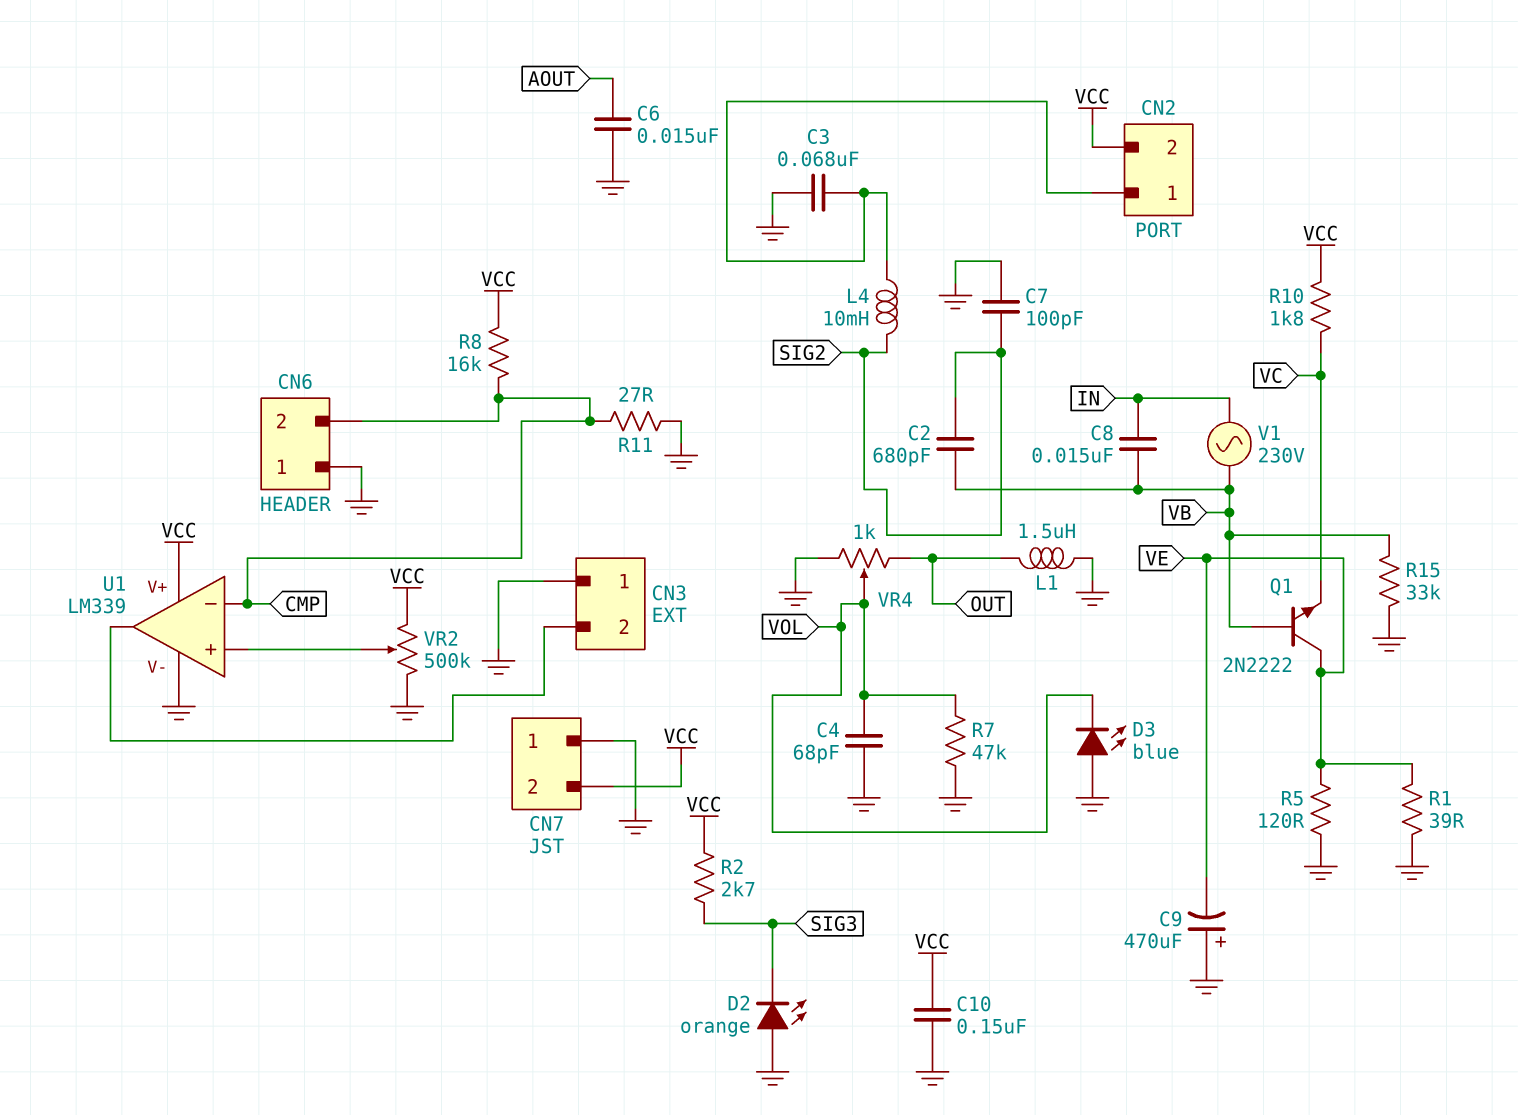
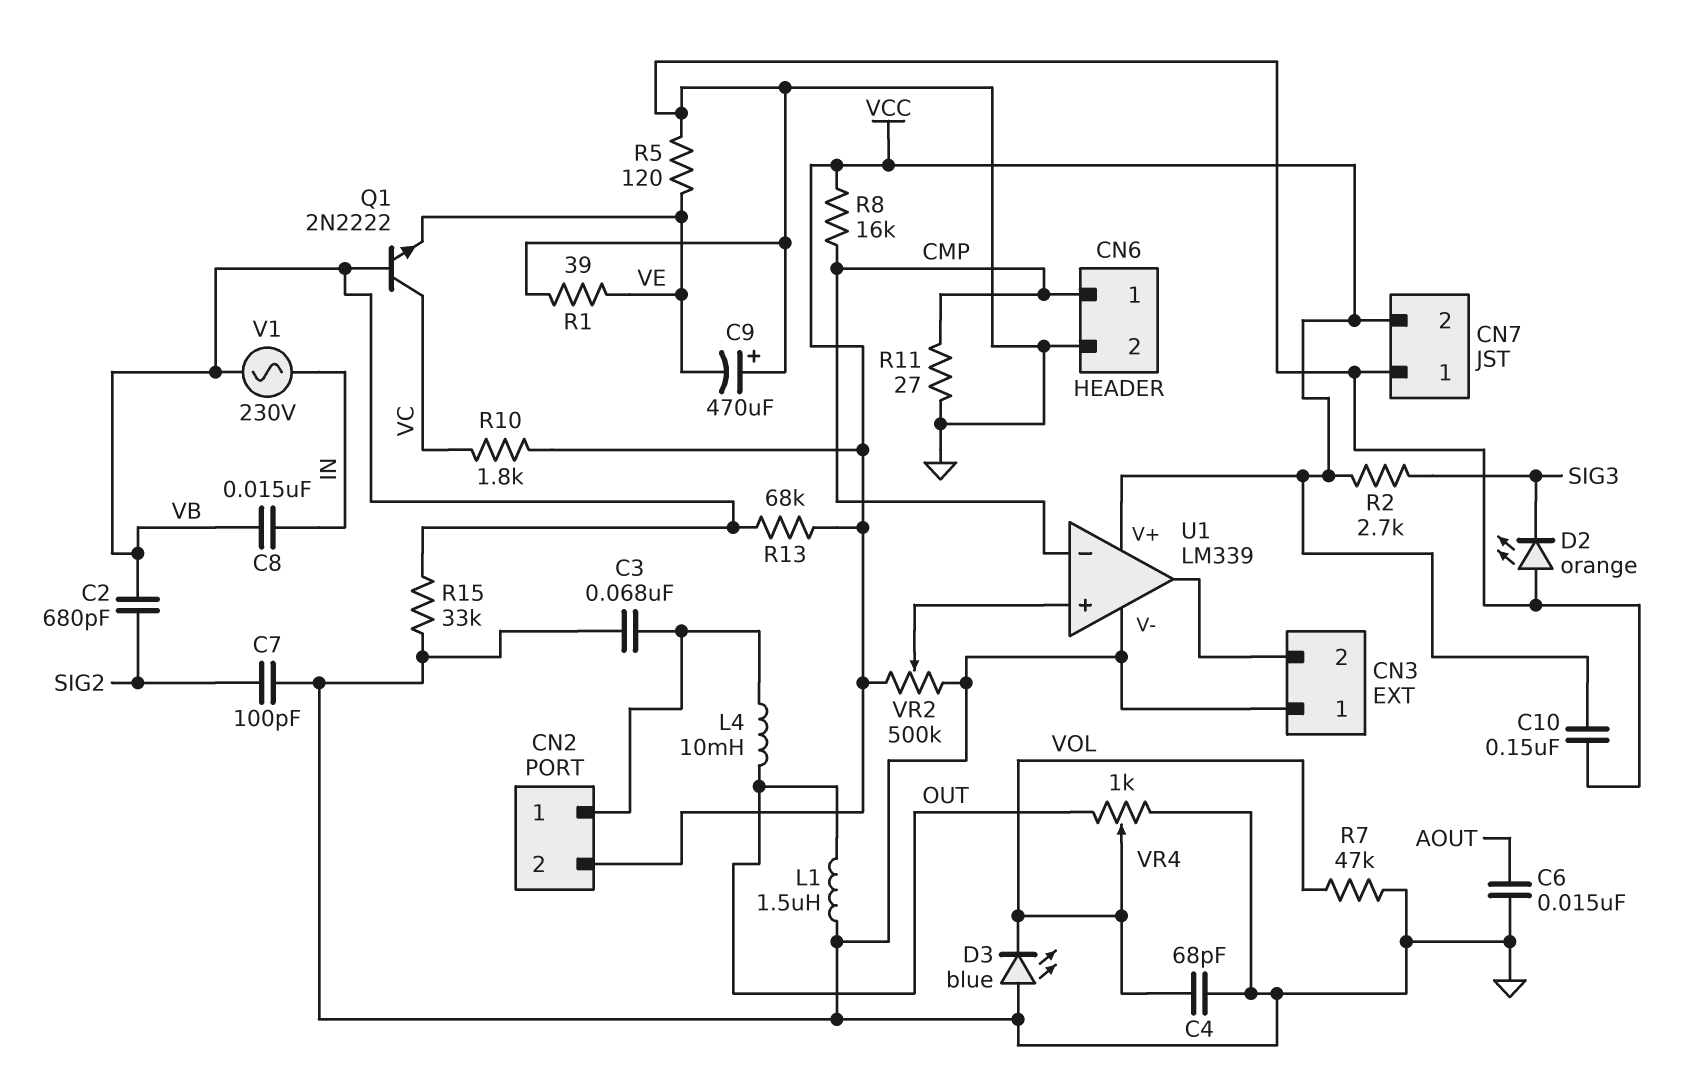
CN6 pin 1: GND -> CMP
CN6 pin 2: CMP -> GND
L4: 10mH (CN2/1, SIG2) -> 10mH (CN2/1, OUT)
Q1: NPN 2N2222 (B VB, C VE, E VC) -> NPN 2N2222 (B VB, C VC, E VE)
R13: none -> 68k (VB, VCC)

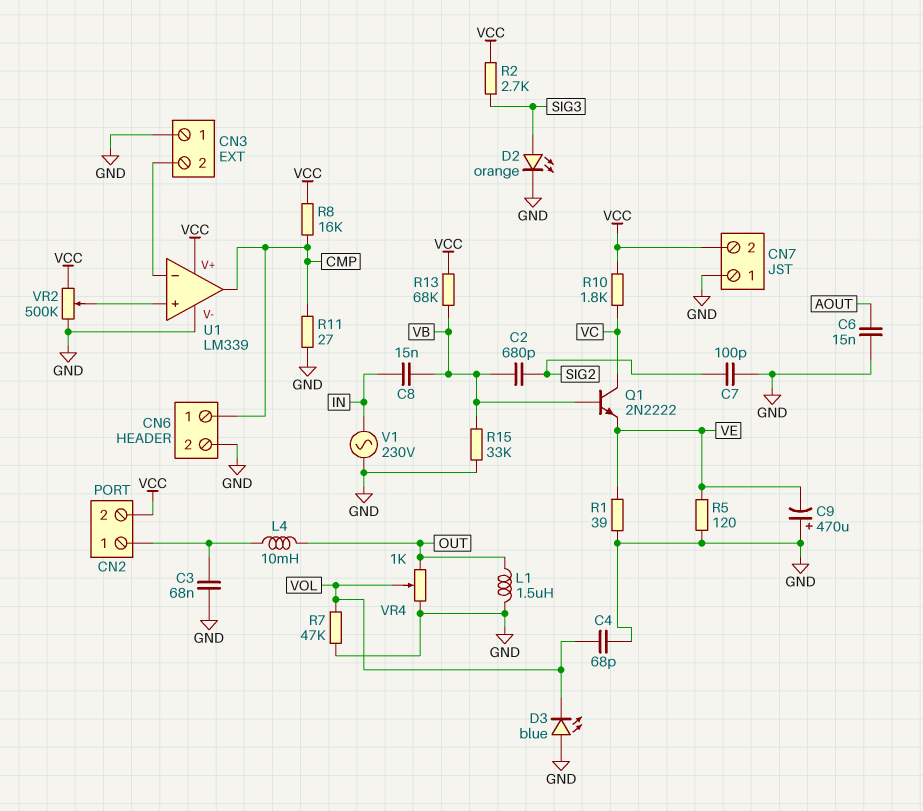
C10: 150nF (GND, VCC) -> none
D2: LED orange (A GND, K SIG3) -> LED orange (A SIG3, K GND)
U1 pin in-: CMP -> CN3/2
U1 pin out: CN3/2 -> CMP
V1: AC 230V (IN, VB) -> AC 230V (GND, IN)

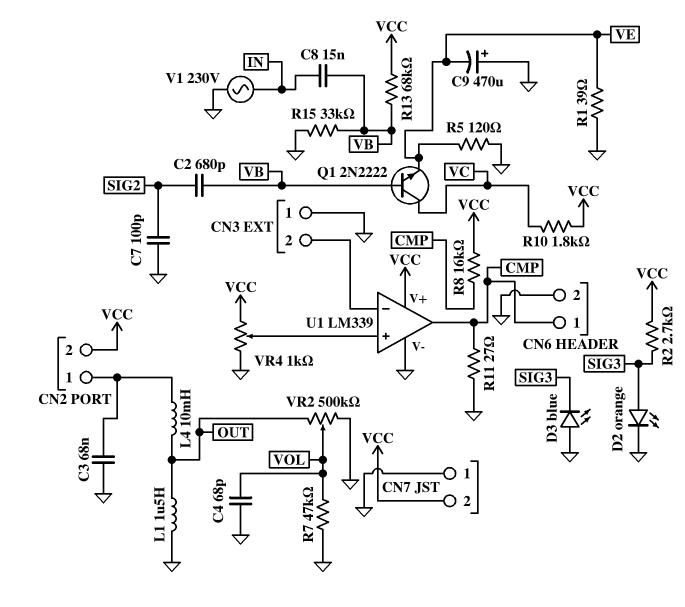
C6: 15nF (AOUT, GND) -> none
D3: LED blue (A GND, K VOL) -> LED blue (A GND, K SIG3)
VR2: 500k (GND, VCC, wiper U1/in+) -> 500k (GND, OUT, wiper VOL)
VR4: 1k (GND, OUT, wiper VOL) -> 1k (GND, VCC, wiper U1/in+)

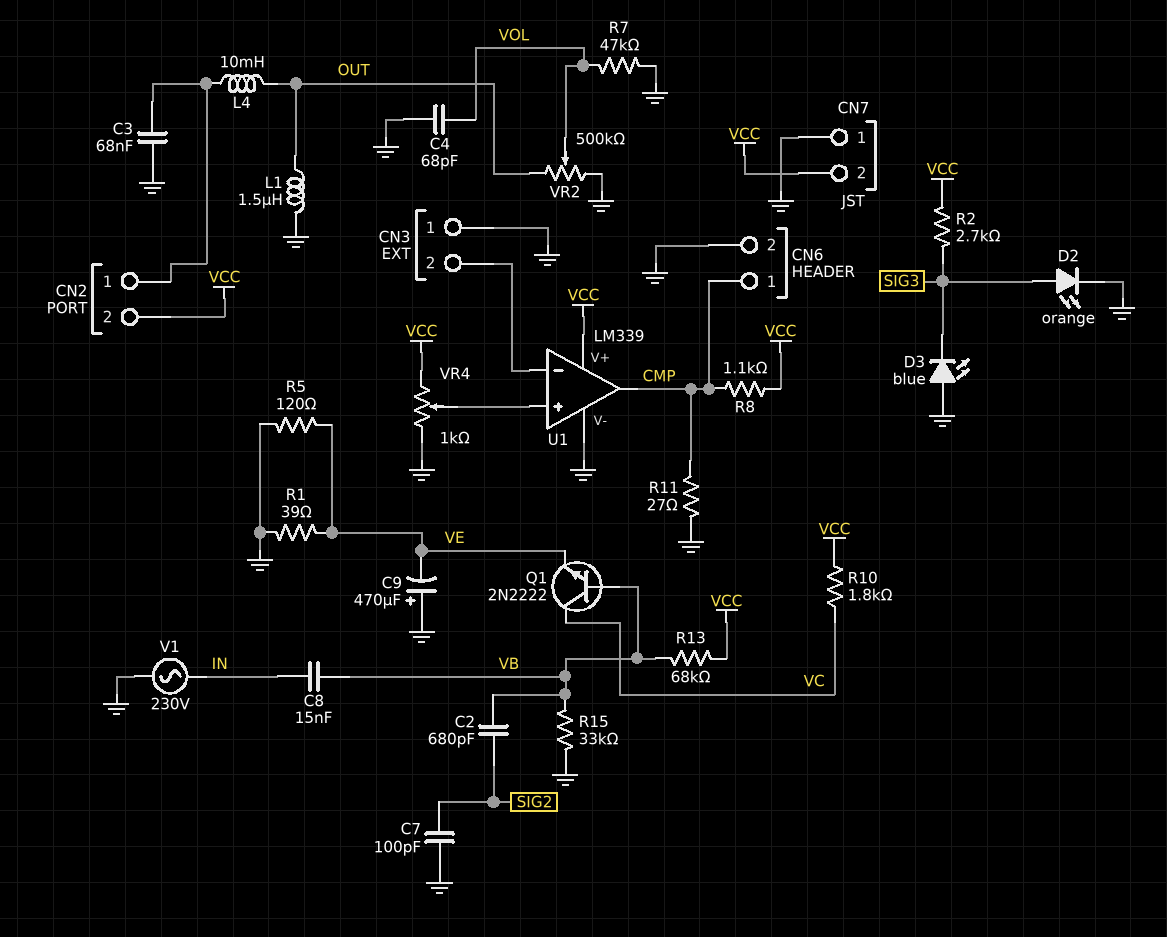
R8: 16k (CMP, VCC) -> 1.1k (CMP, VCC)

